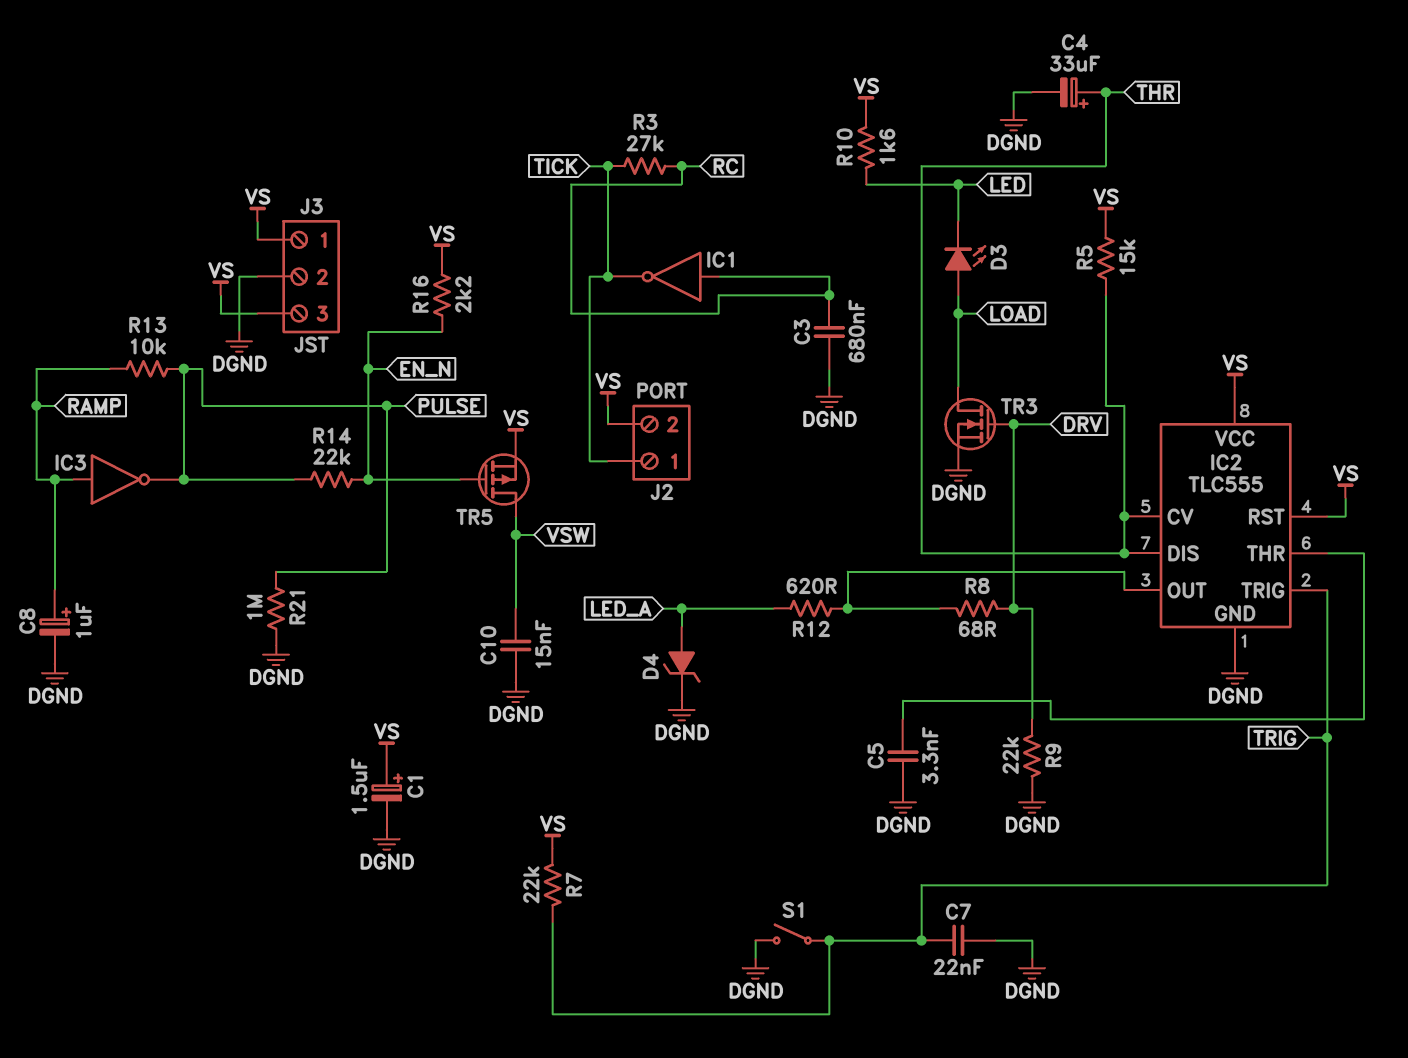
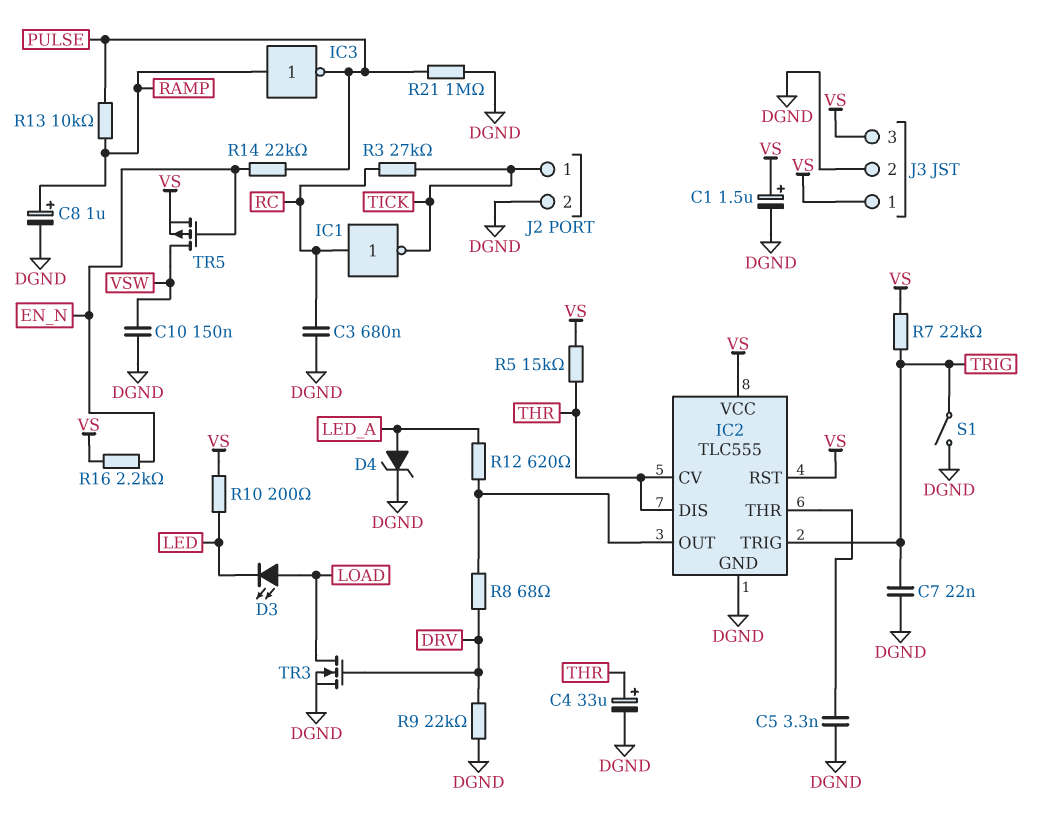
C10: 15nF (DGND, VSW) -> 150nF (DGND, VSW)
J2 pin 2: VS -> DGND
R10: 1.6k (LED, VS) -> 200 (LED, VS)

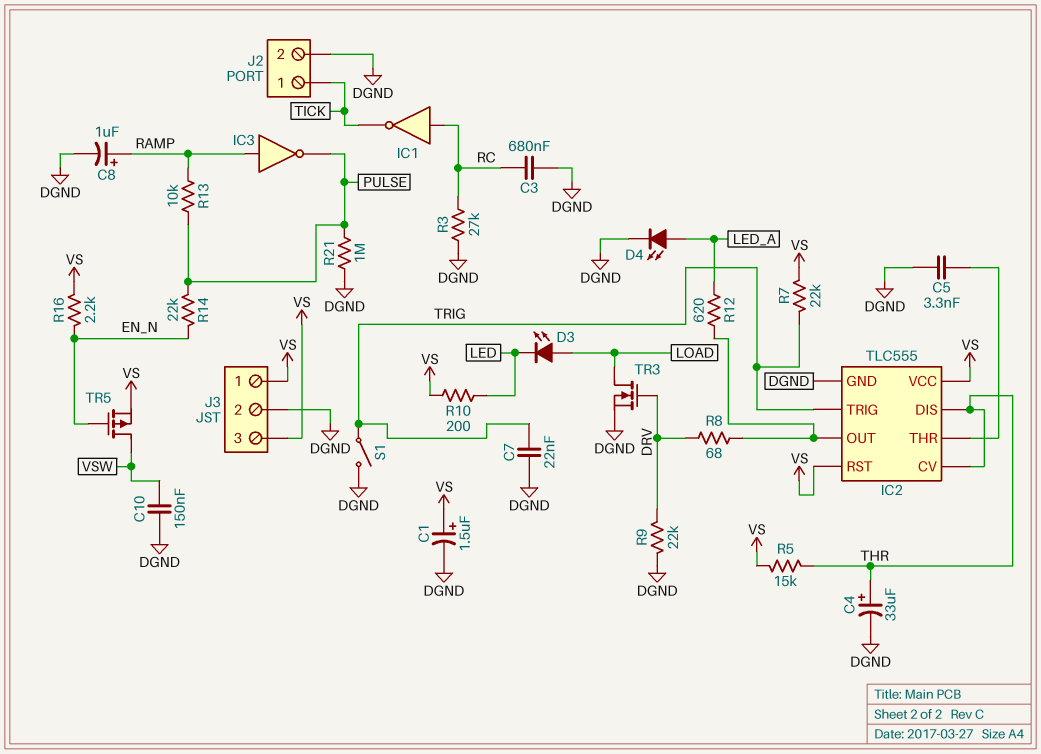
D4: zener (A LED_A, K DGND) -> LED (A LED_A, K DGND)
R3: 27k (RC, TICK) -> 27k (DGND, RC)

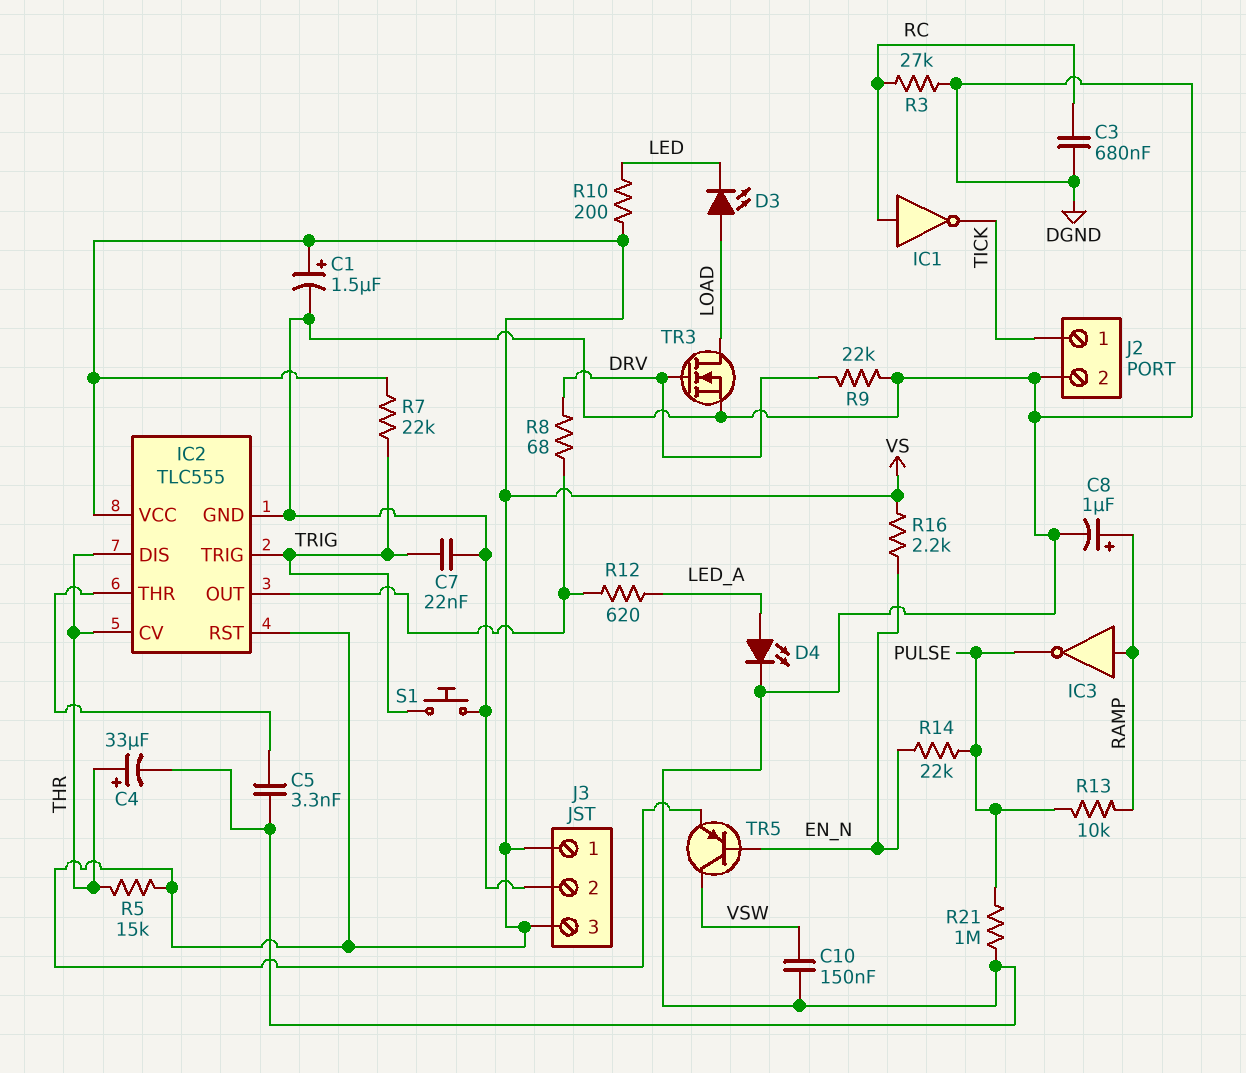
S1: switch (DGND, TRIG) -> button (DGND, TRIG)
TR5: PMOS (G EN_N, D VSW, S VS) -> PNP (B EN_N, C VSW, E VS)

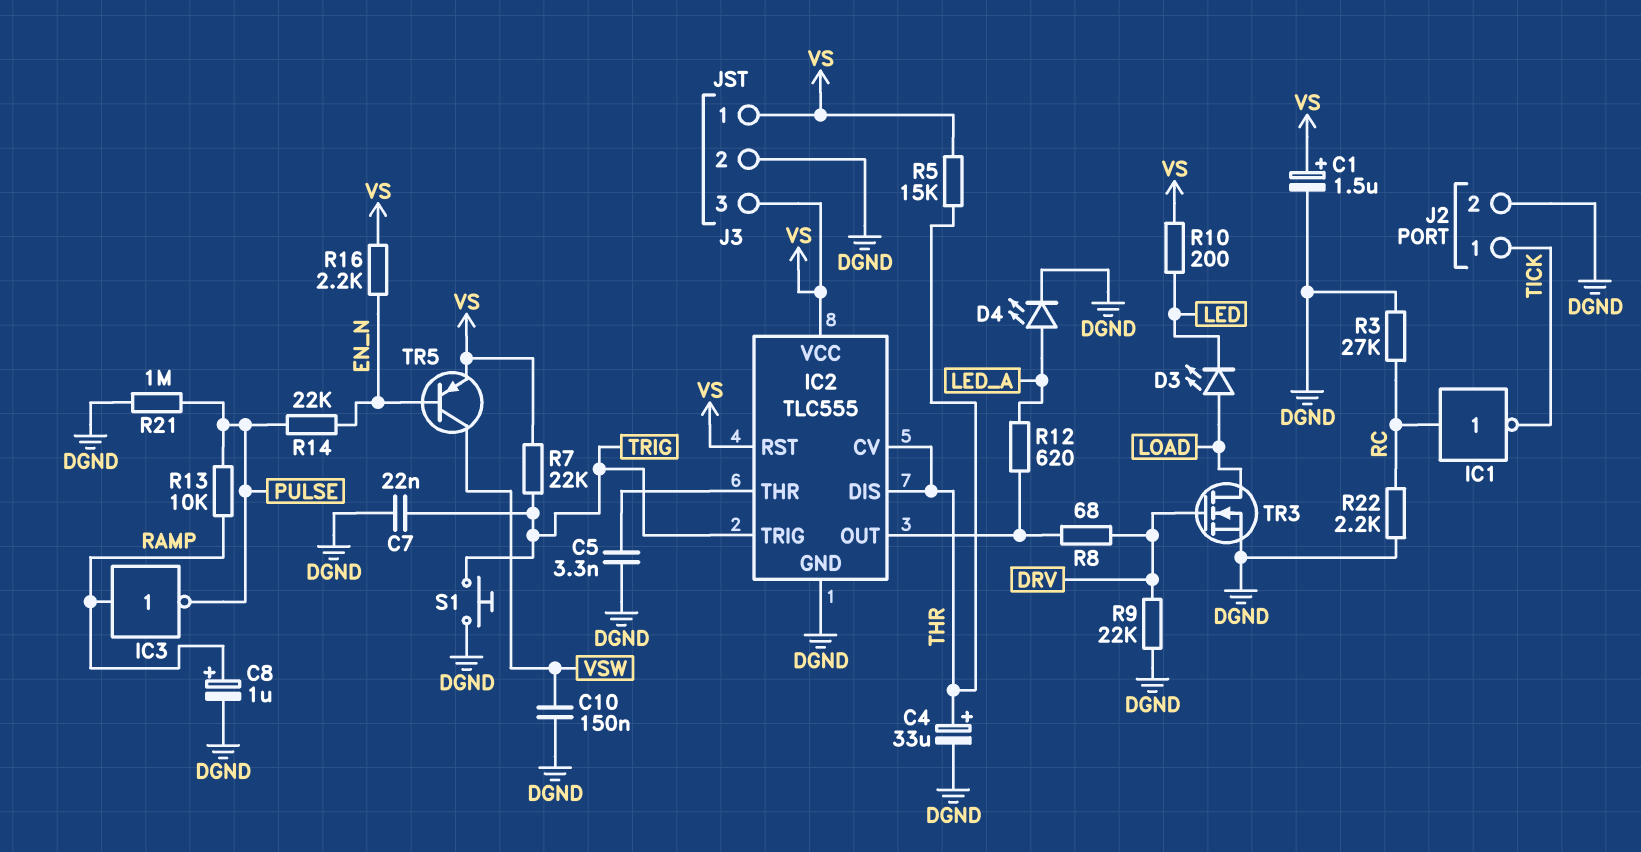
C3: 680nF (DGND, RC) -> none
R22: none -> 2.2k (DGND, RC)

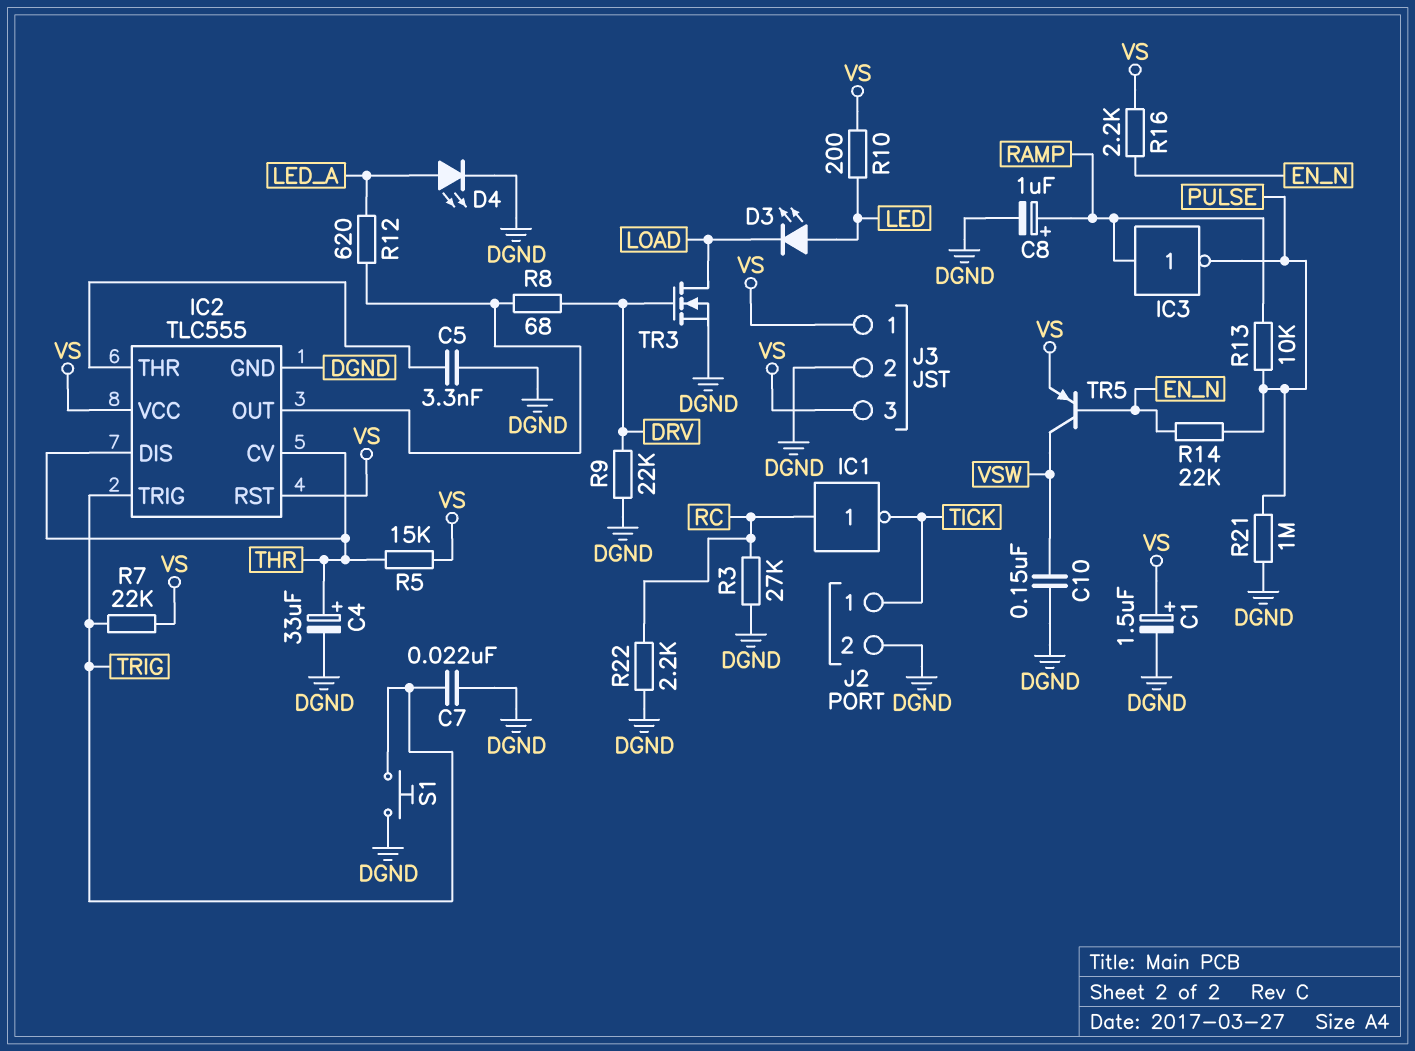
D3: LED (A LOAD, K LED) -> LED (A LED, K LOAD)

